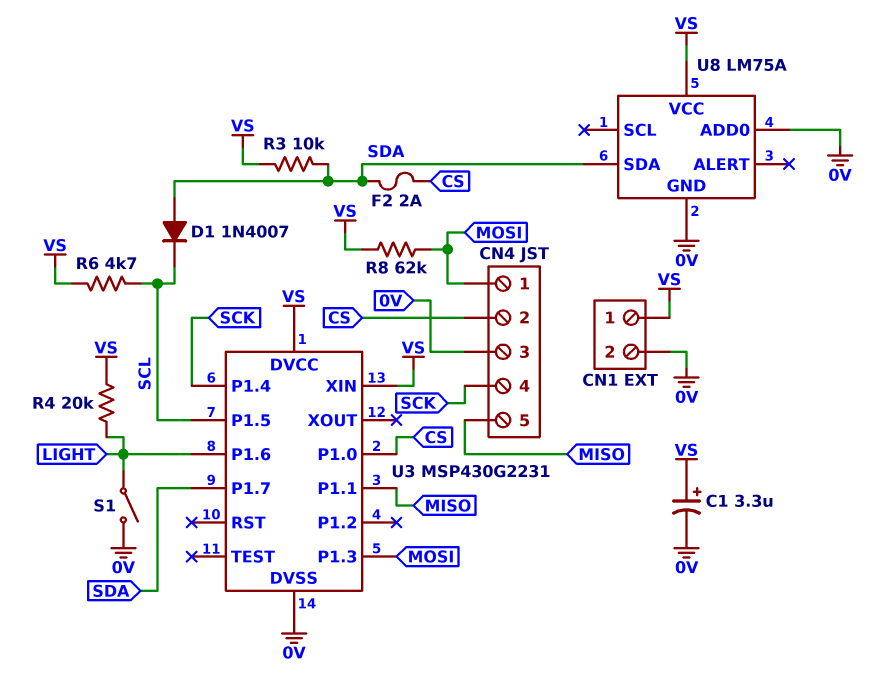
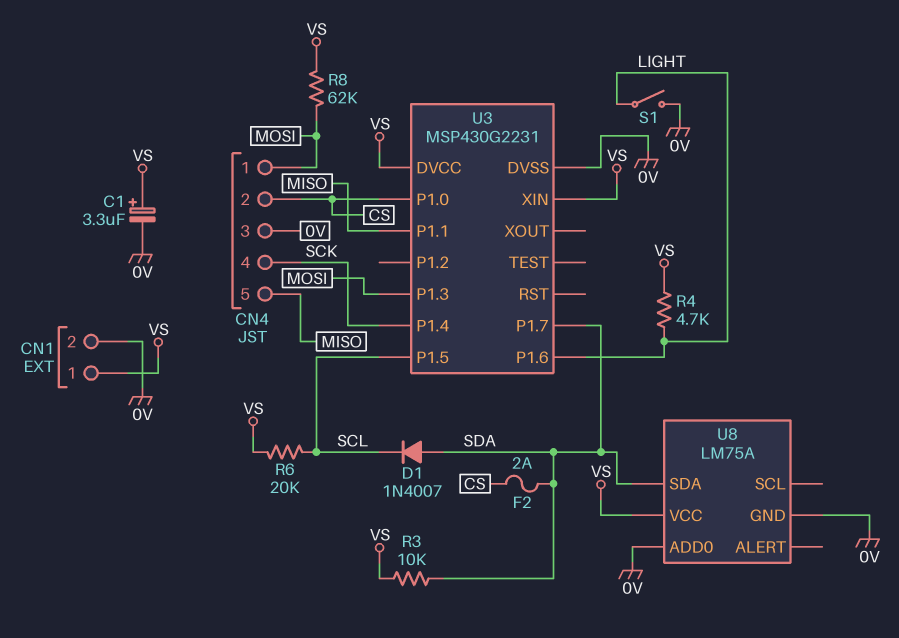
R4: 20k (LIGHT, VS) -> 4.7k (LIGHT, VS)
R6: 4.7k (SCL, VS) -> 20k (SCL, VS)

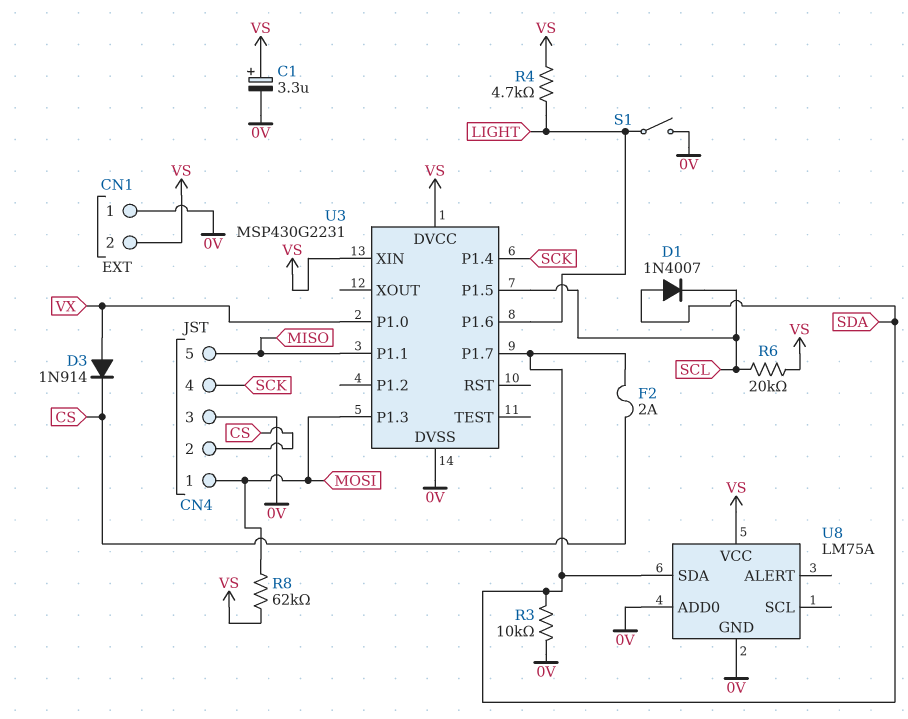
CN1 pin 1: VS -> 0V
CN1 pin 2: 0V -> VS
D3: none -> diode 1N914 (A VX, K CS)
R3: 10k (SDA, VS) -> 10k (0V, SDA)
U3 pin P1.0: CS -> VX

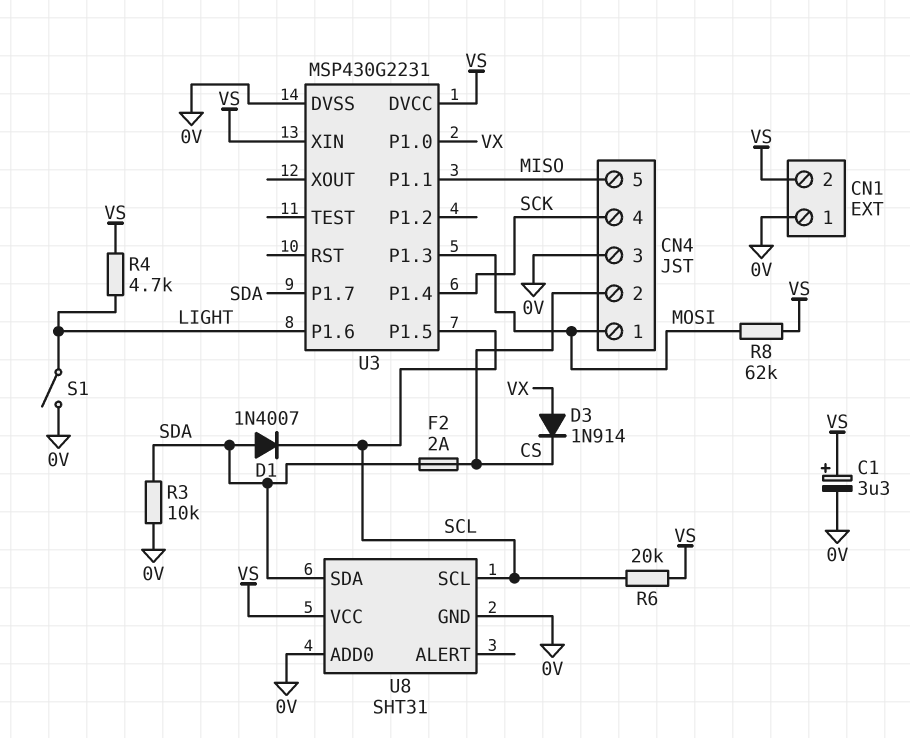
U8: LM75A -> SHT31
U8 pin SCL: none -> SCL

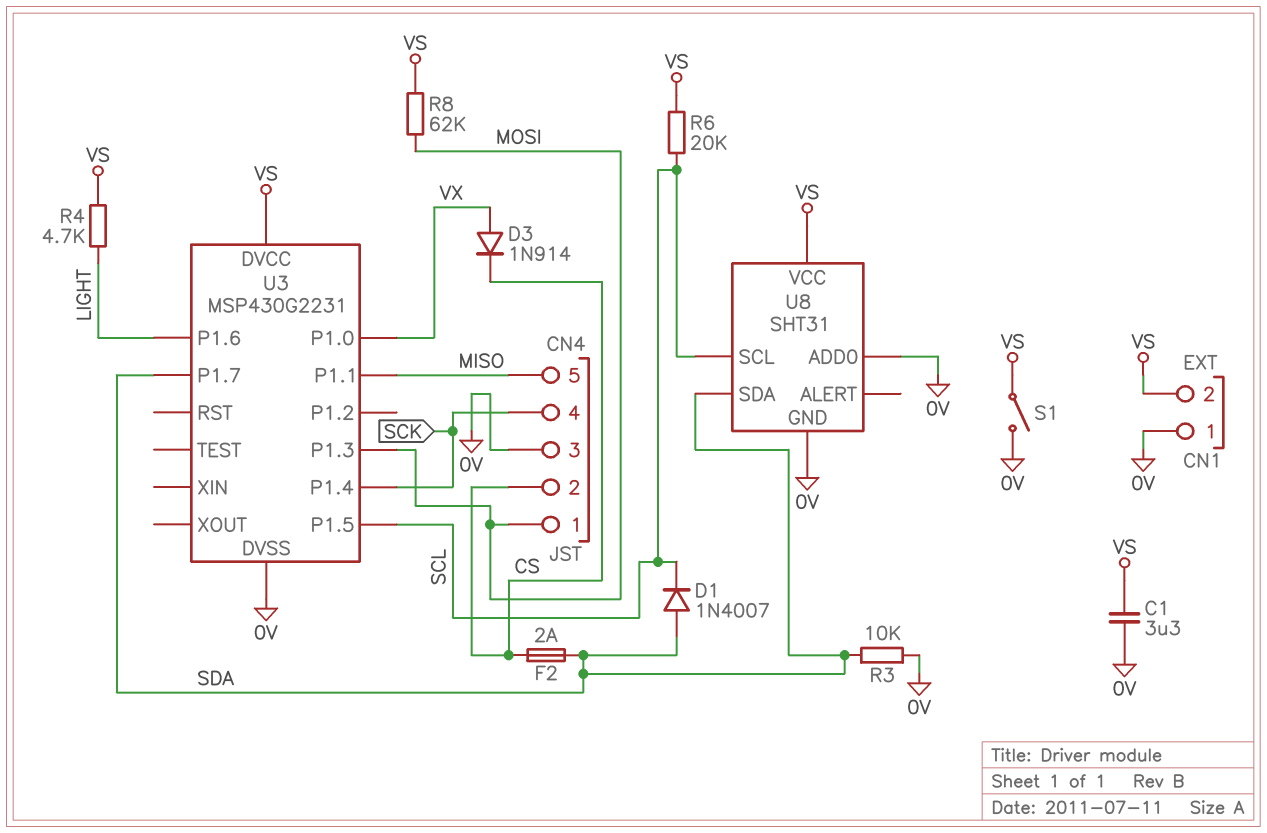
C1: 3.3uF (plus VS, minus 0V) -> 3.3uF (0V, VS)
S1: switch (0V, LIGHT) -> switch (0V, VS)
U3 pin XIN: VS -> none

